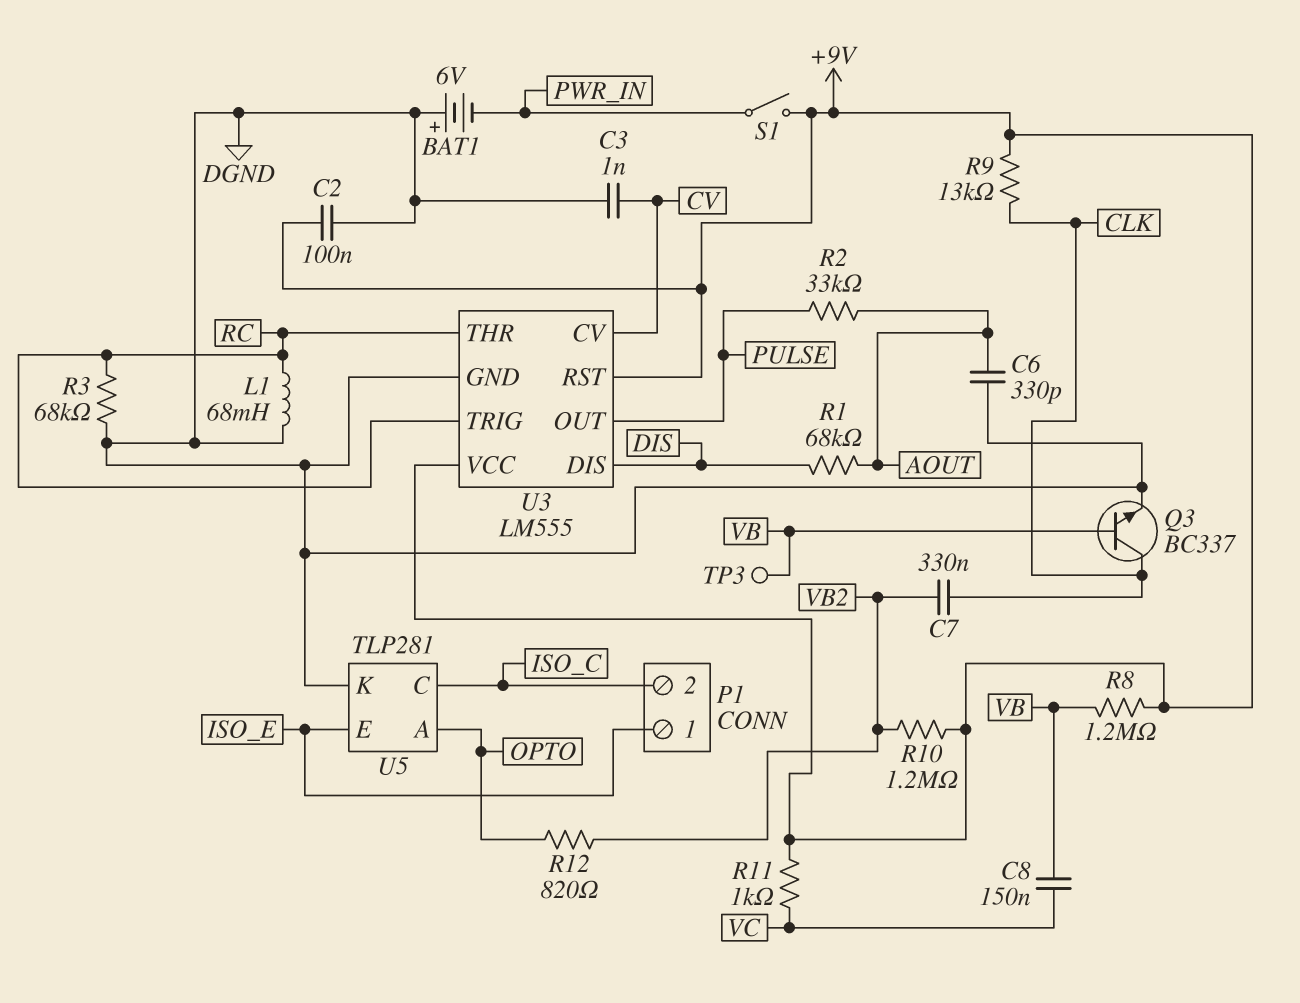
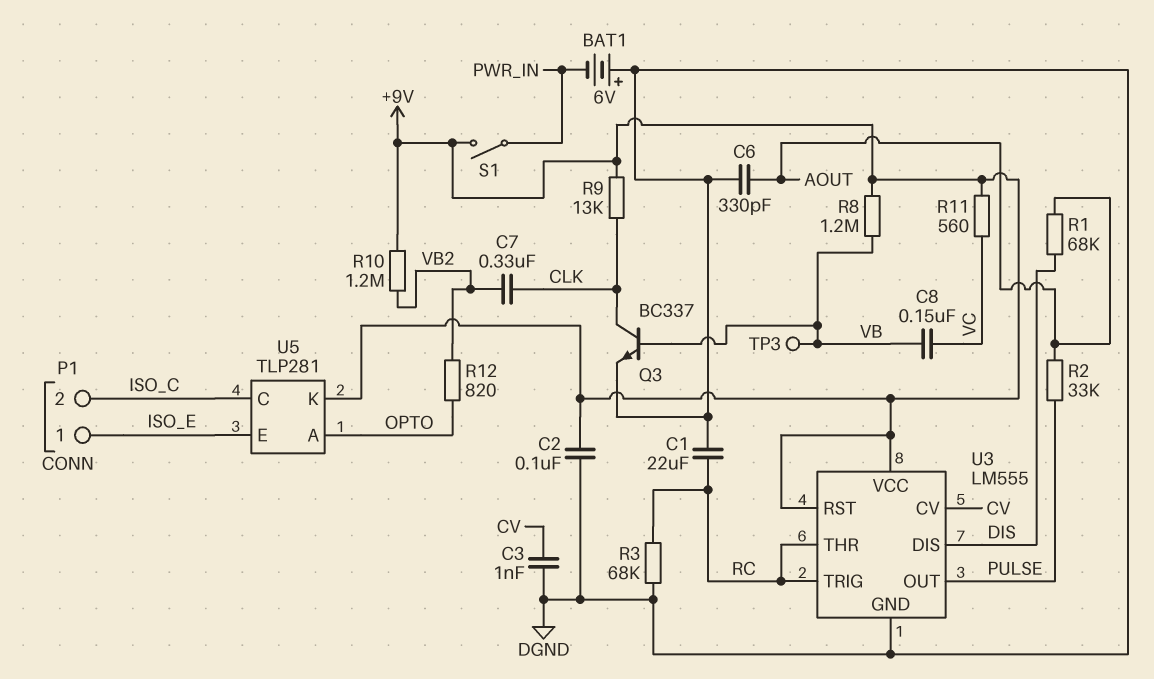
C1: none -> 22uF (DGND, RC)
L1: 68mH (DGND, RC) -> none
R11: 1k (+9V, VC) -> 560 (+9V, VC)
U5 pin K: DGND -> +9V

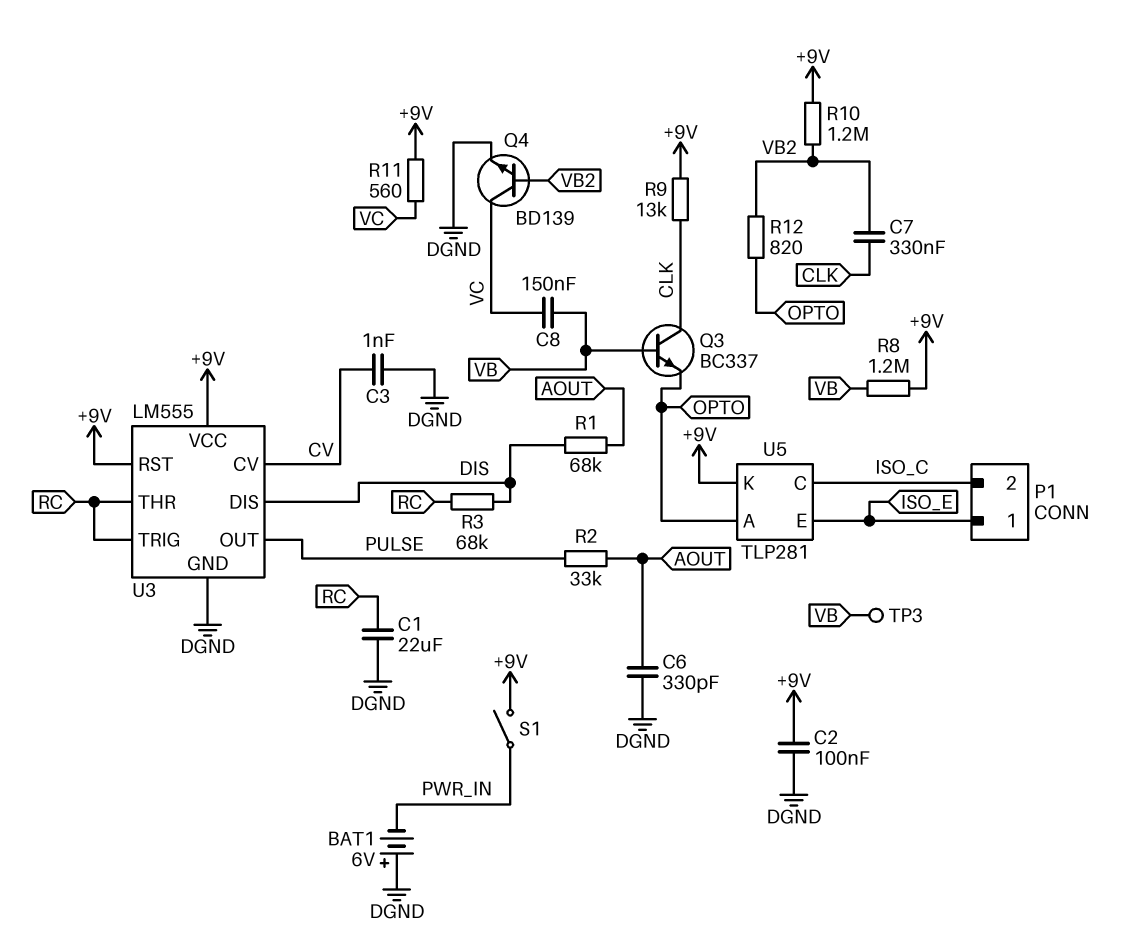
Q3: NPN BC337 (B VB, C CLK, E DGND) -> NPN BC337 (B VB, C CLK, E OPTO)
Q4: none -> NPN BD139 (B VB2, C VC, E DGND)
R3: 68k (DGND, RC) -> 68k (DIS, RC)

